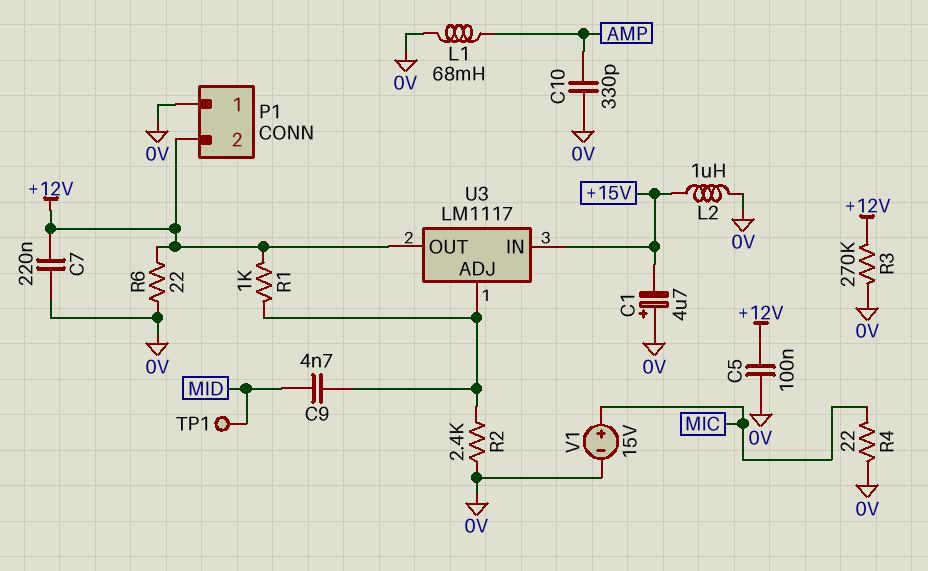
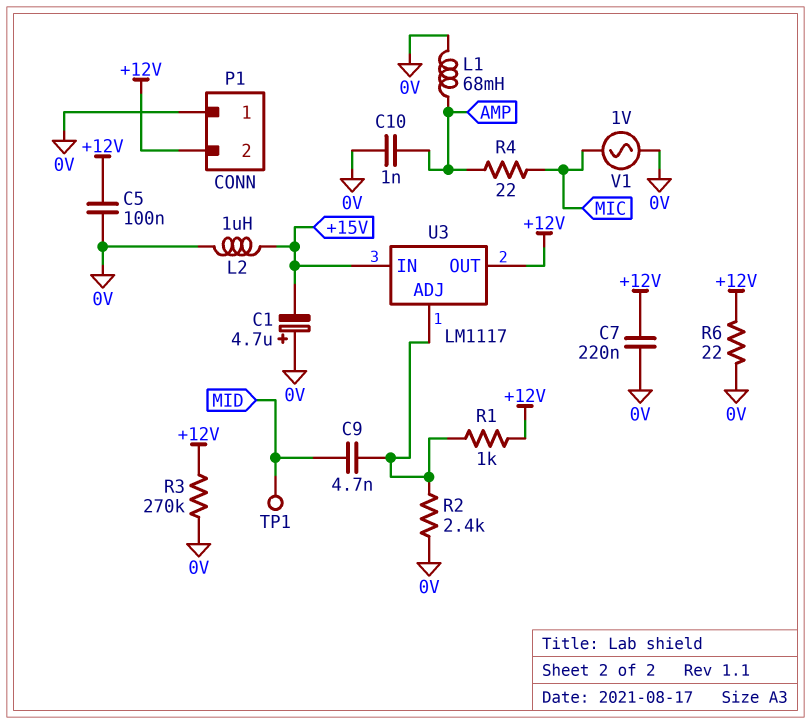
C10: 330pF (0V, AMP) -> 1nF (0V, AMP)
R4: 22 (0V, MIC) -> 22 (AMP, MIC)
V1: 15V (plus MIC, minus 0V) -> AC 1V (0V, MIC)

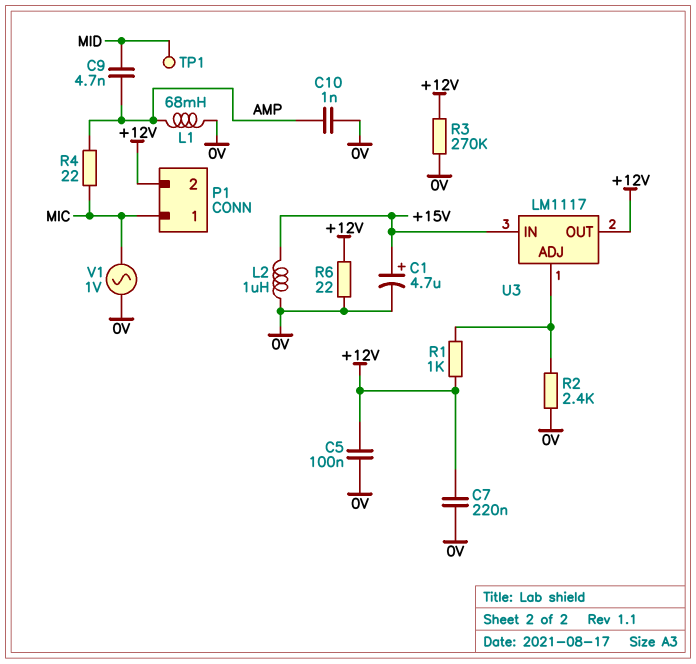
C1: 4.7uF (plus 0V, minus +15V) -> 4.7uF (plus +15V, minus 0V)
C9: 4.7nF (MID, U3/ADJ) -> 4.7nF (AMP, MID)
P1 pin 1: 0V -> MIC

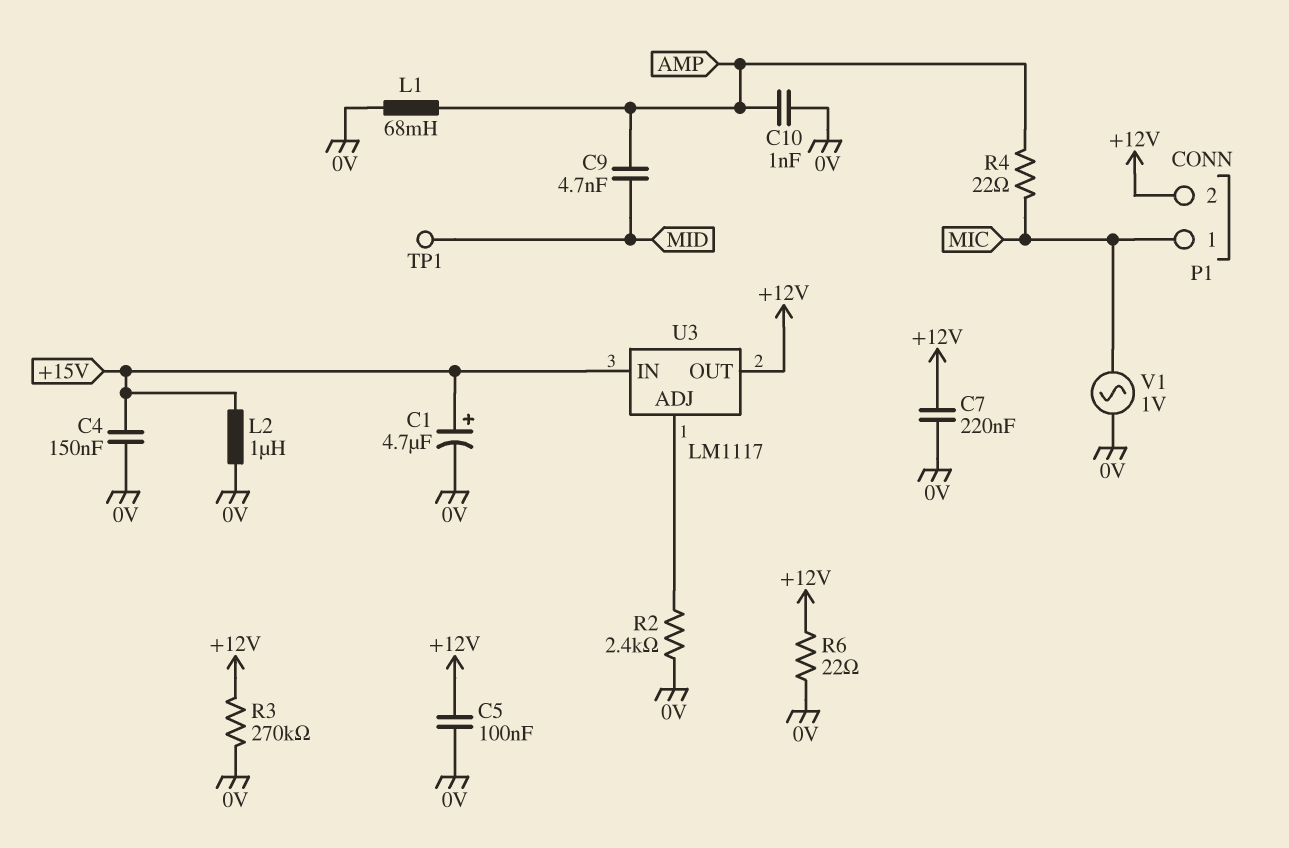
C4: none -> 150nF (+15V, 0V)
R1: 1k (+12V, U3/ADJ) -> none

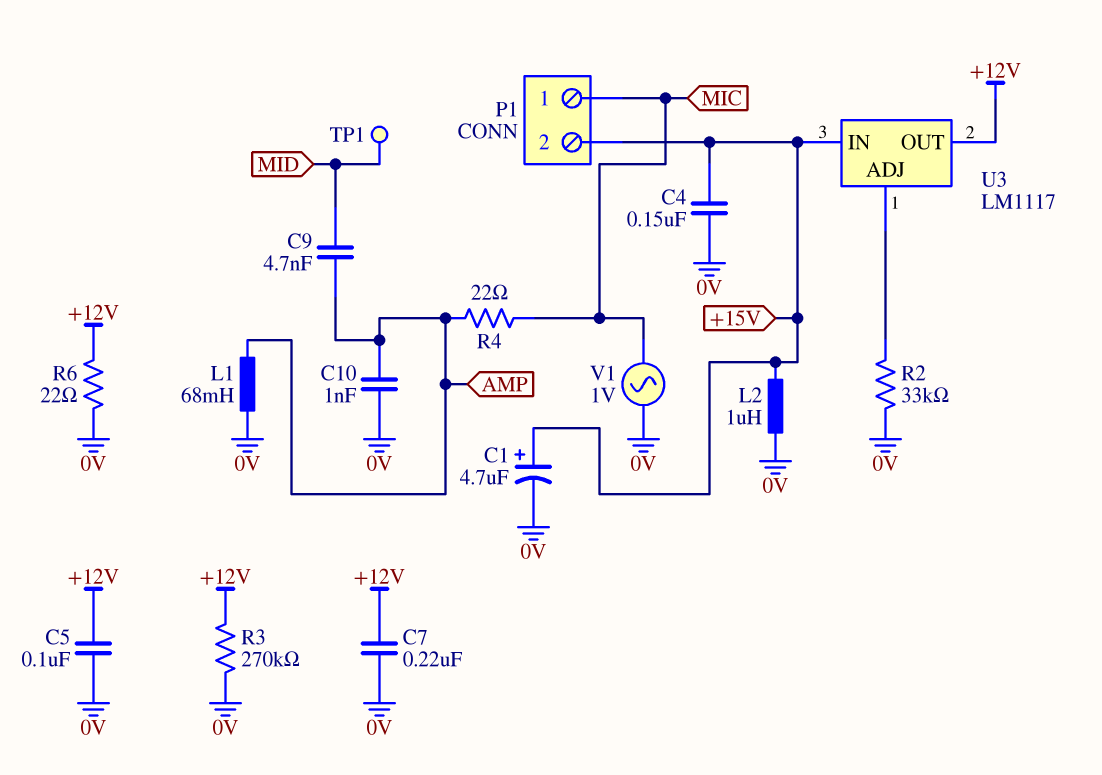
P1 pin 2: +12V -> +15V
R2: 2.4k (0V, U3/ADJ) -> 33k (0V, U3/ADJ)

